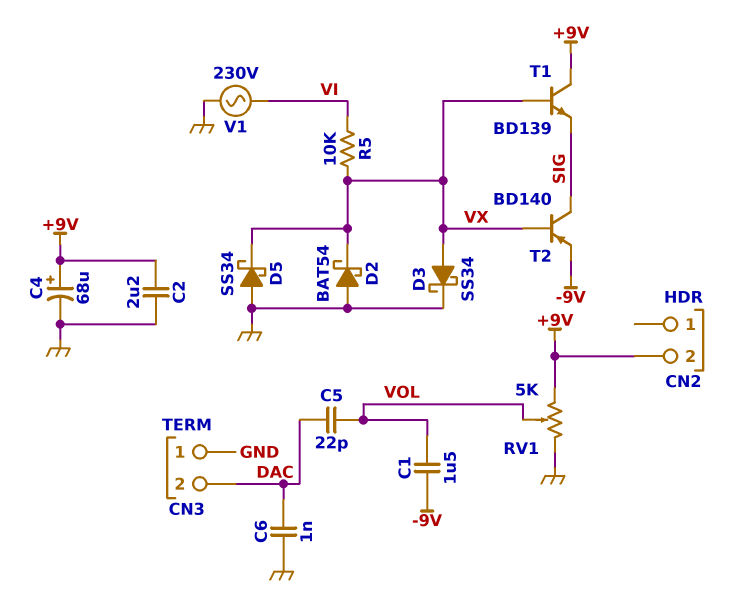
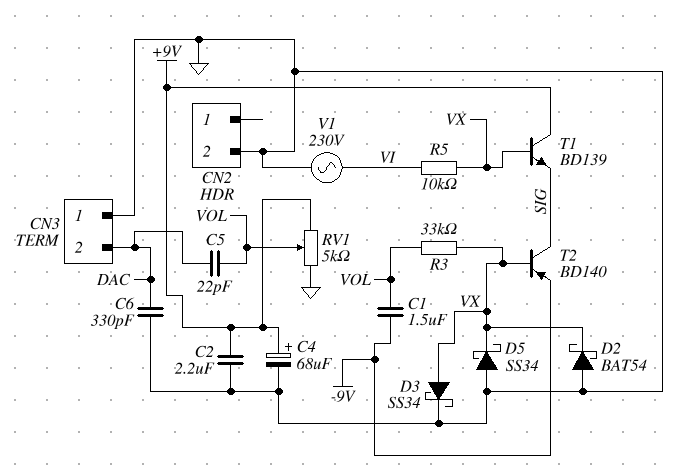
C6: 1nF (DAC, GND) -> 330pF (DAC, GND)
CN2 pin 2: +9V -> GND
R3: none -> 33k (VOL, VX)

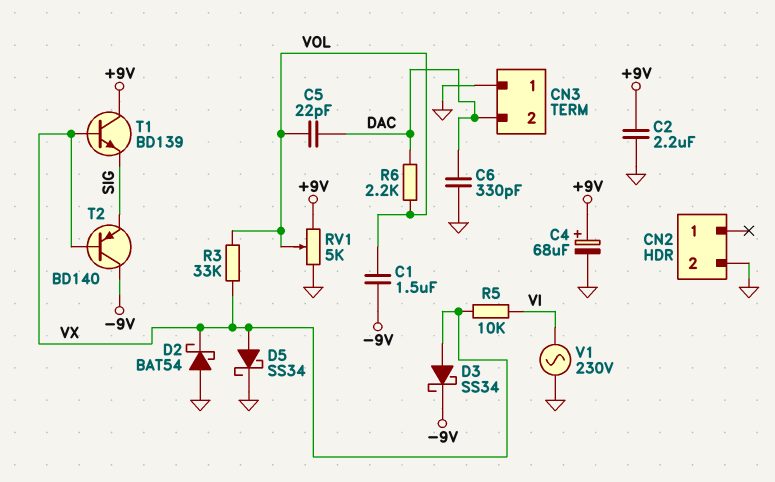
D3: schottky SS34 (A VX, K GND) -> schottky SS34 (A VX, K -9V)
D5: schottky SS34 (A GND, K VX) -> schottky SS34 (A VX, K GND)
R6: none -> 2.2k (DAC, VOL)
T2: PNP BD140 (B VX, C SIG, E -9V) -> PNP BD140 (B VX, C -9V, E SIG)

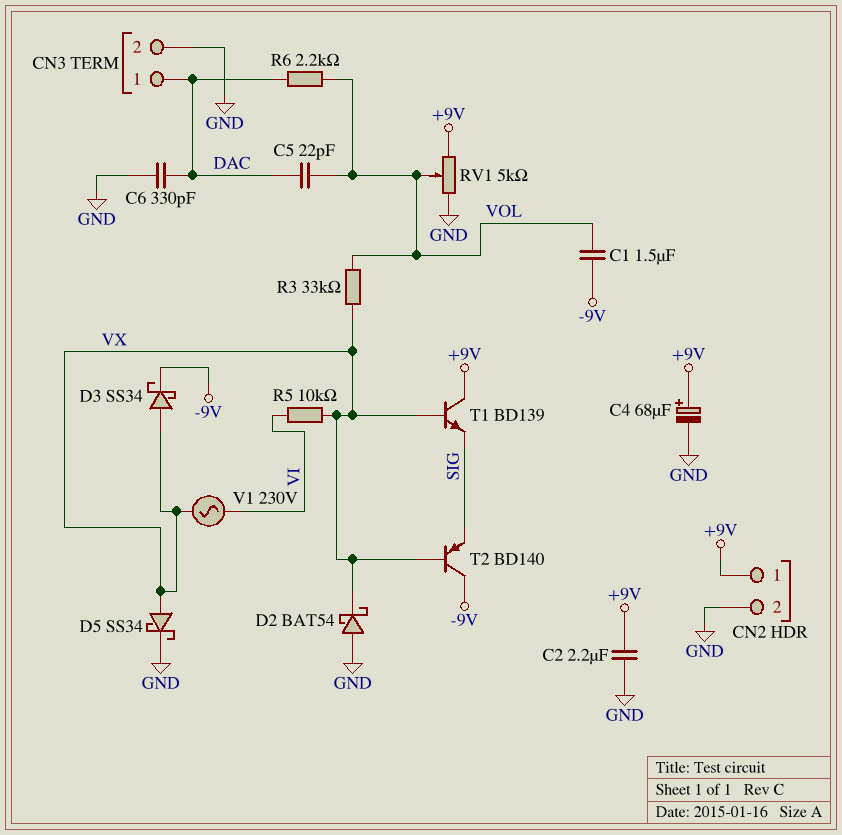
CN2 pin 1: none -> +9V
CN3 pin 1: GND -> DAC
CN3 pin 2: DAC -> GND
V1: AC 230V (GND, VI) -> AC 230V (VI, VX)

